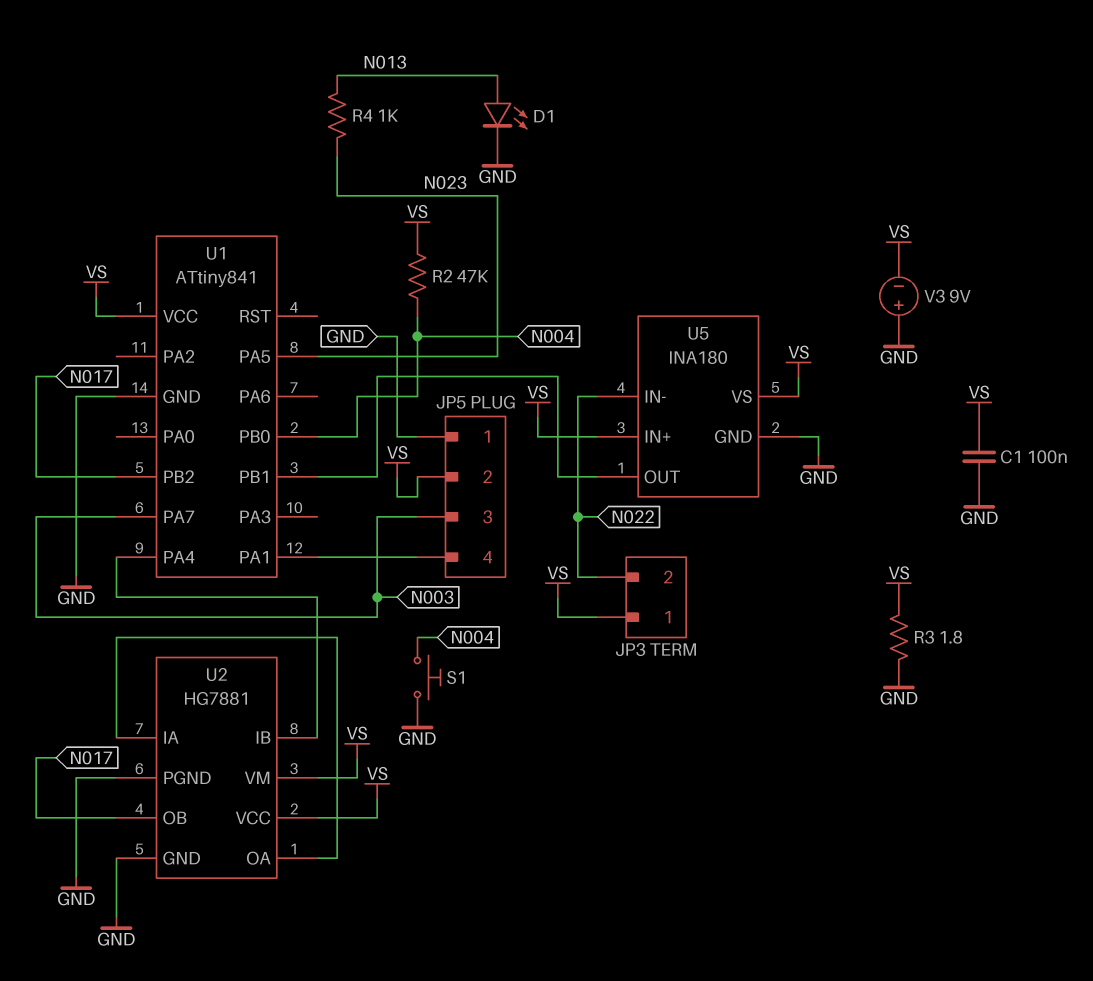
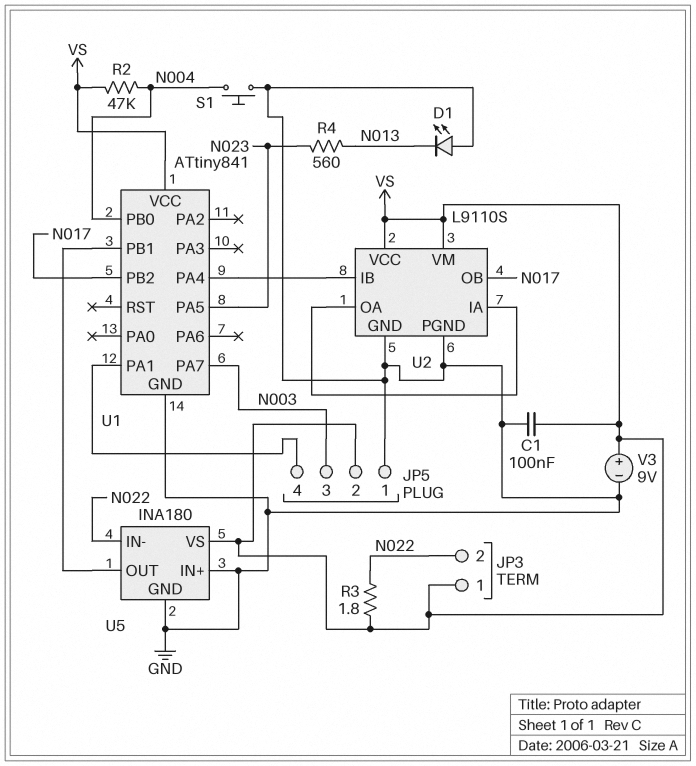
D1: LED (A N013, K GND) -> LED (A GND, K N013)
R3: 1.8 (GND, VS) -> 1.8 (N022, VS)
R4: 1k (N013, N023) -> 560 (N013, N023)
U2: HG7881 -> L9110S
U5 pin IN+: VS -> GND
V3: 9V (plus GND, minus VS) -> 9V (plus VS, minus GND)

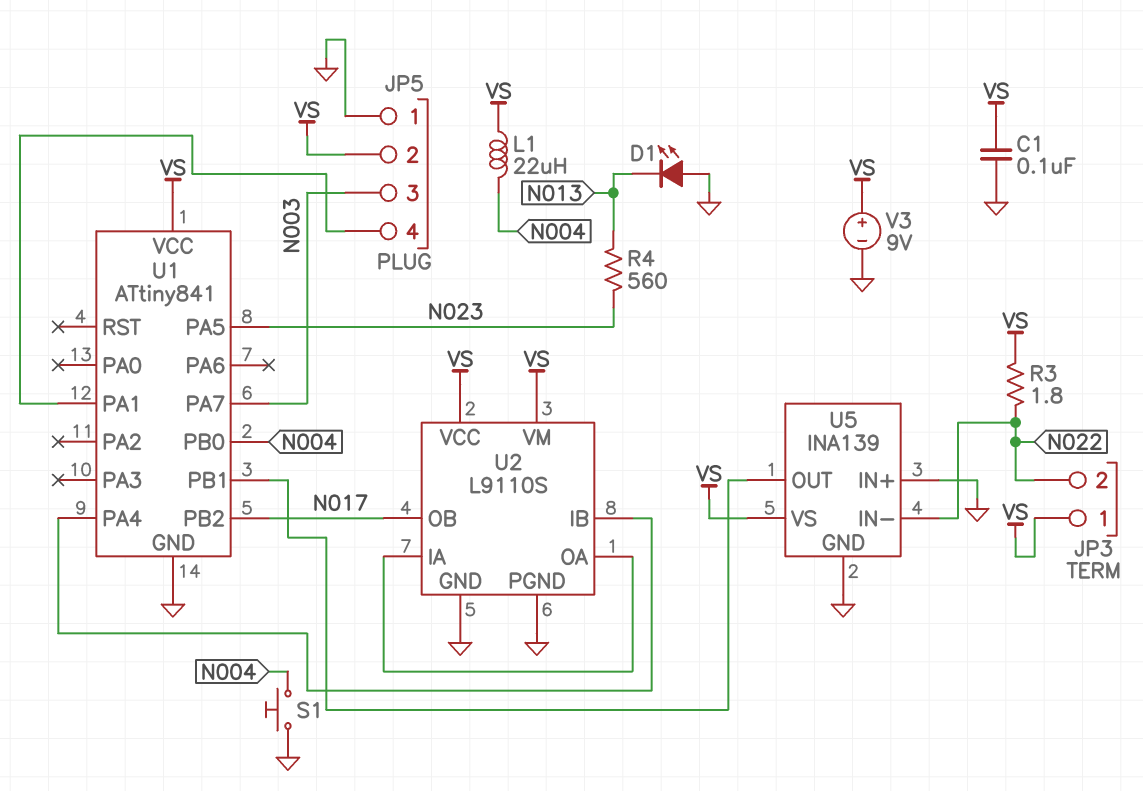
L1: none -> 22uH (N004, VS)
R2: 47k (N004, VS) -> none
U5: INA180 -> INA139

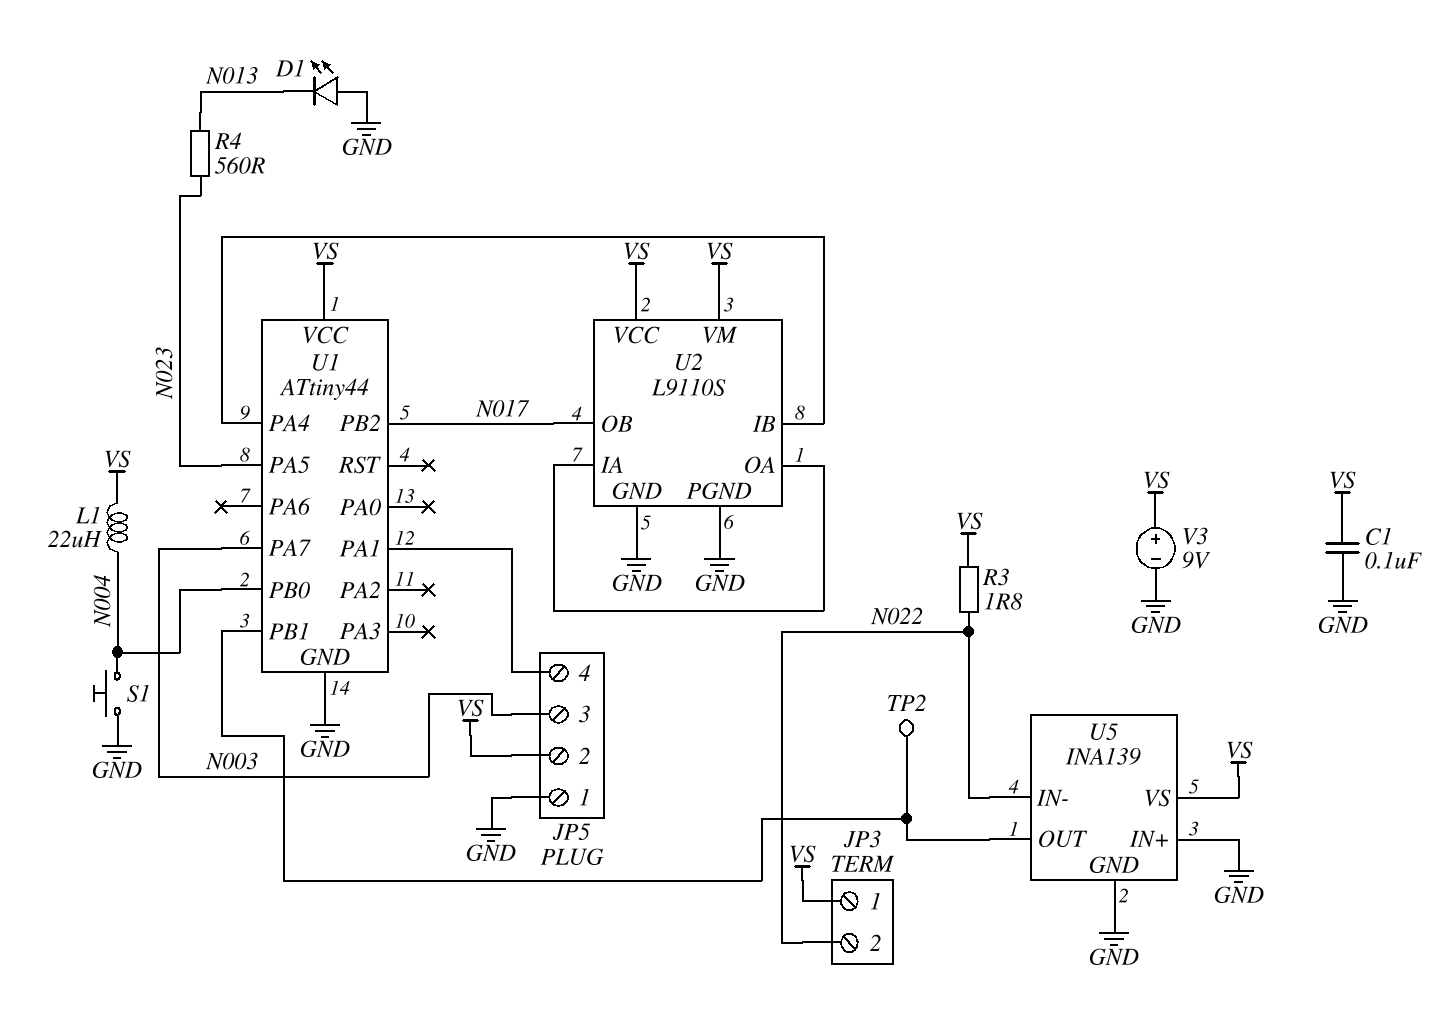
TP2: none -> test point (U1/PB1)
U1: ATtiny841 -> ATtiny44

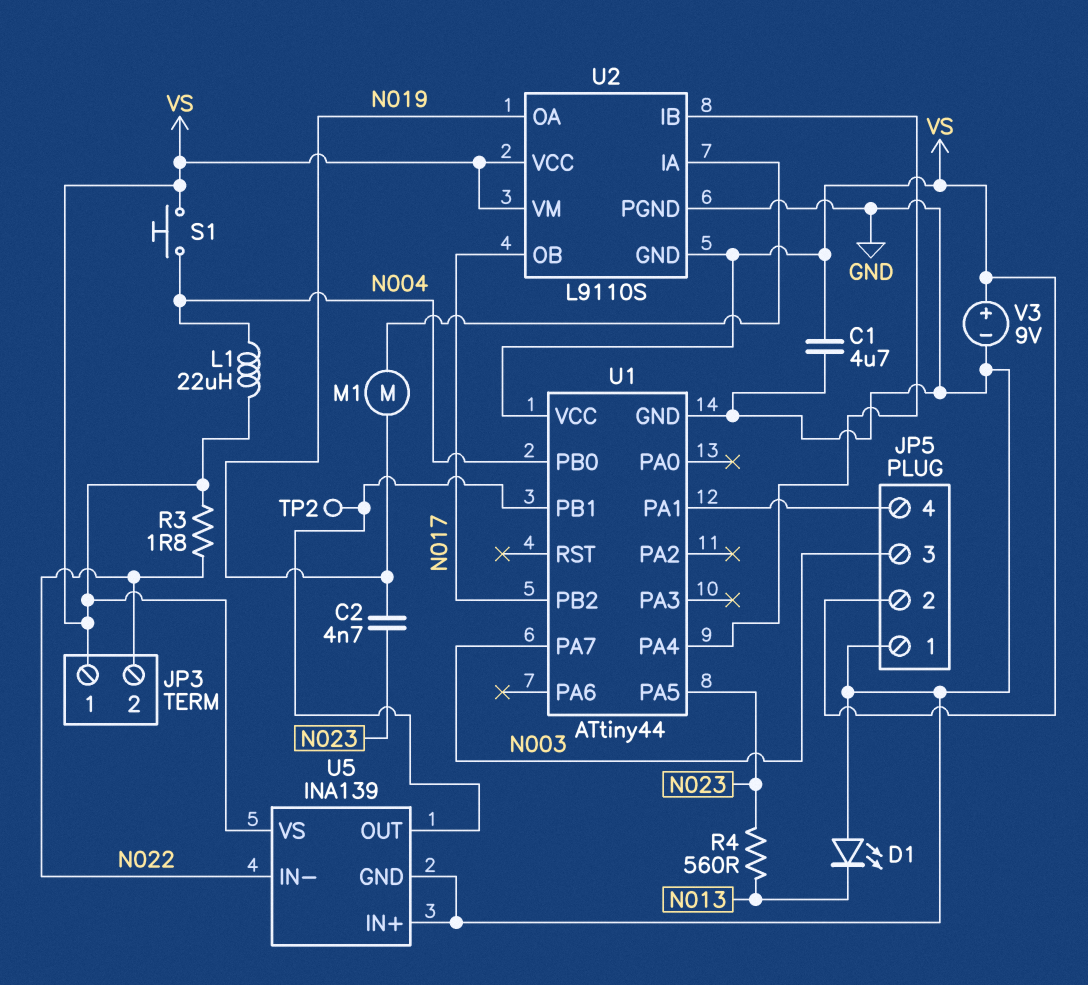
C1: 100nF (GND, VS) -> 4.7uF (GND, VS)
C2: none -> 4.7nF (N019, N023)
M1: none -> motor (N019, U2/IA)
S1: button (GND, N004) -> button (N004, VS)
U2 pin GND: GND -> VS
U2 pin OA: U2/IA -> N019

